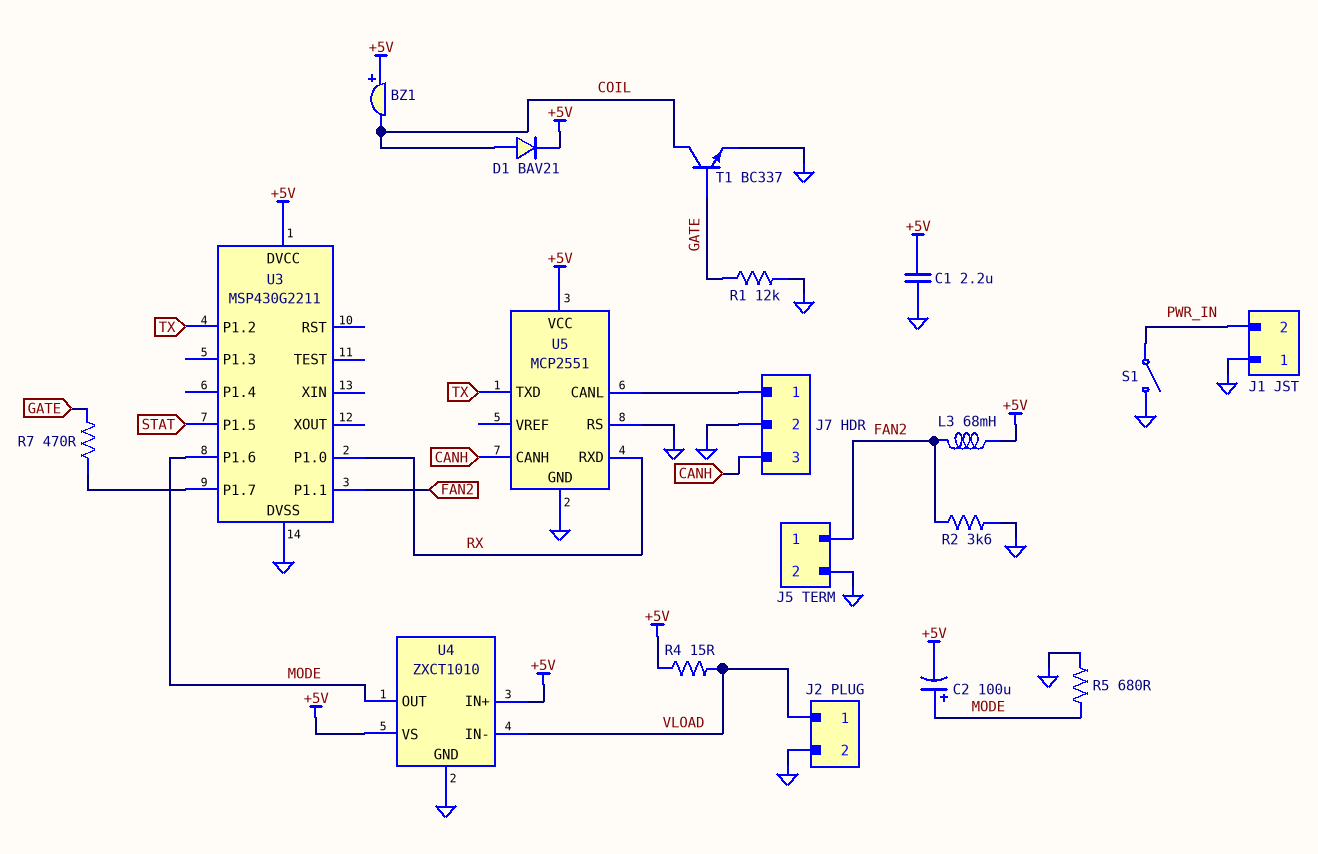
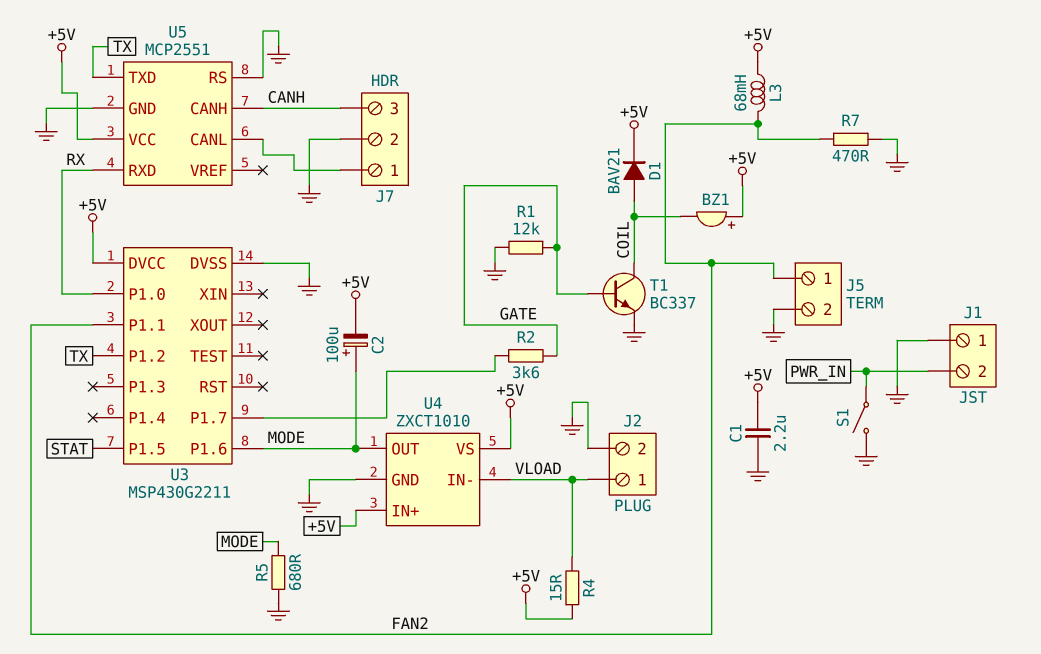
R2: 3.6k (FAN2, GND) -> 3.6k (GATE, U3/P1.7)
R7: 470 (GATE, U3/P1.7) -> 470 (FAN2, GND)

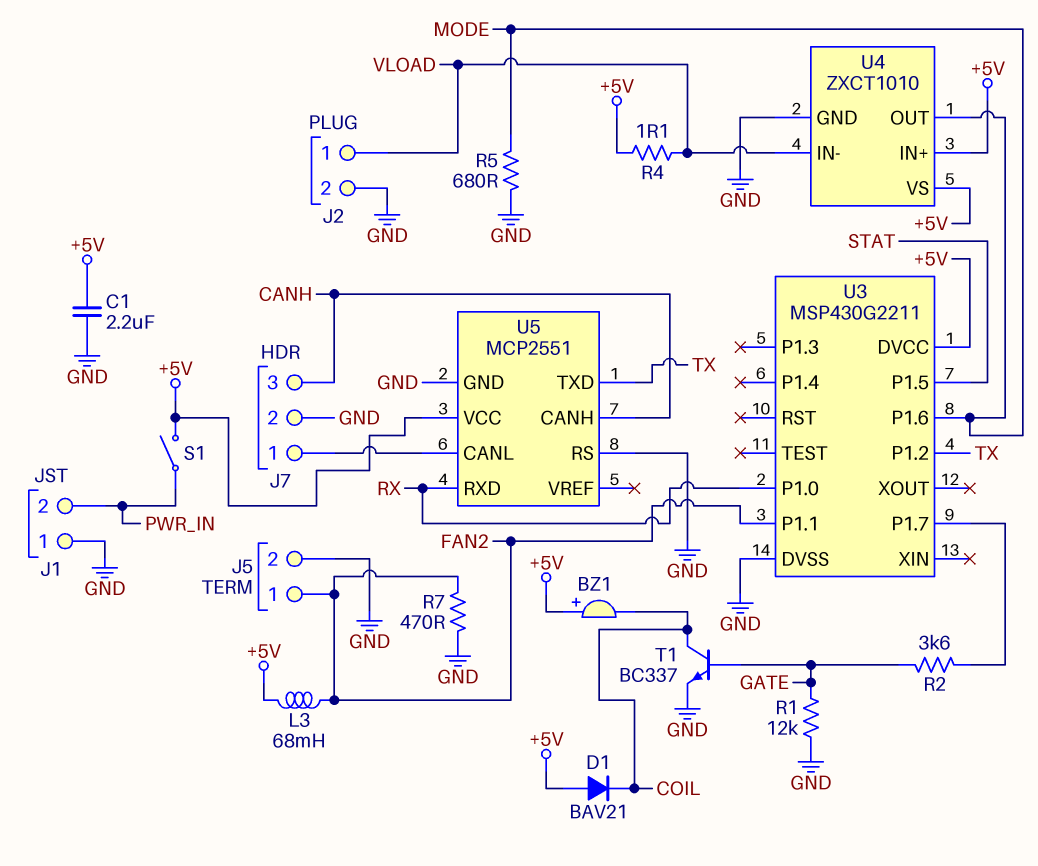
C2: 100uF (plus MODE, minus +5V) -> none
D1: diode BAV21 (A COIL, K +5V) -> diode BAV21 (A +5V, K COIL)
R4: 15 (+5V, VLOAD) -> 1.1 (+5V, VLOAD)
S1: switch (GND, PWR_IN) -> switch (+5V, PWR_IN)

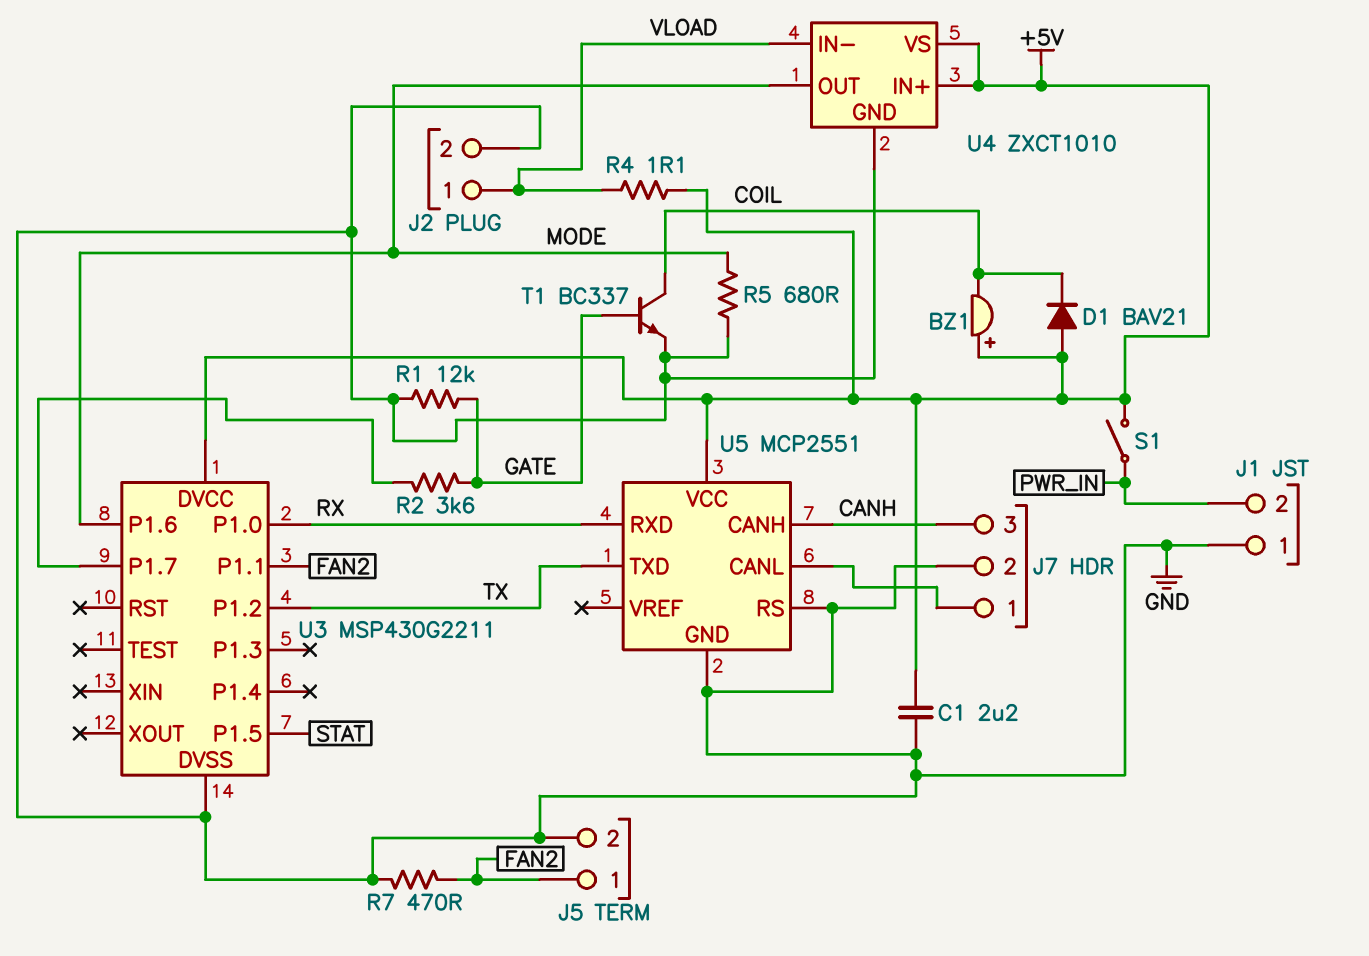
L3: 68mH (+5V, FAN2) -> none

